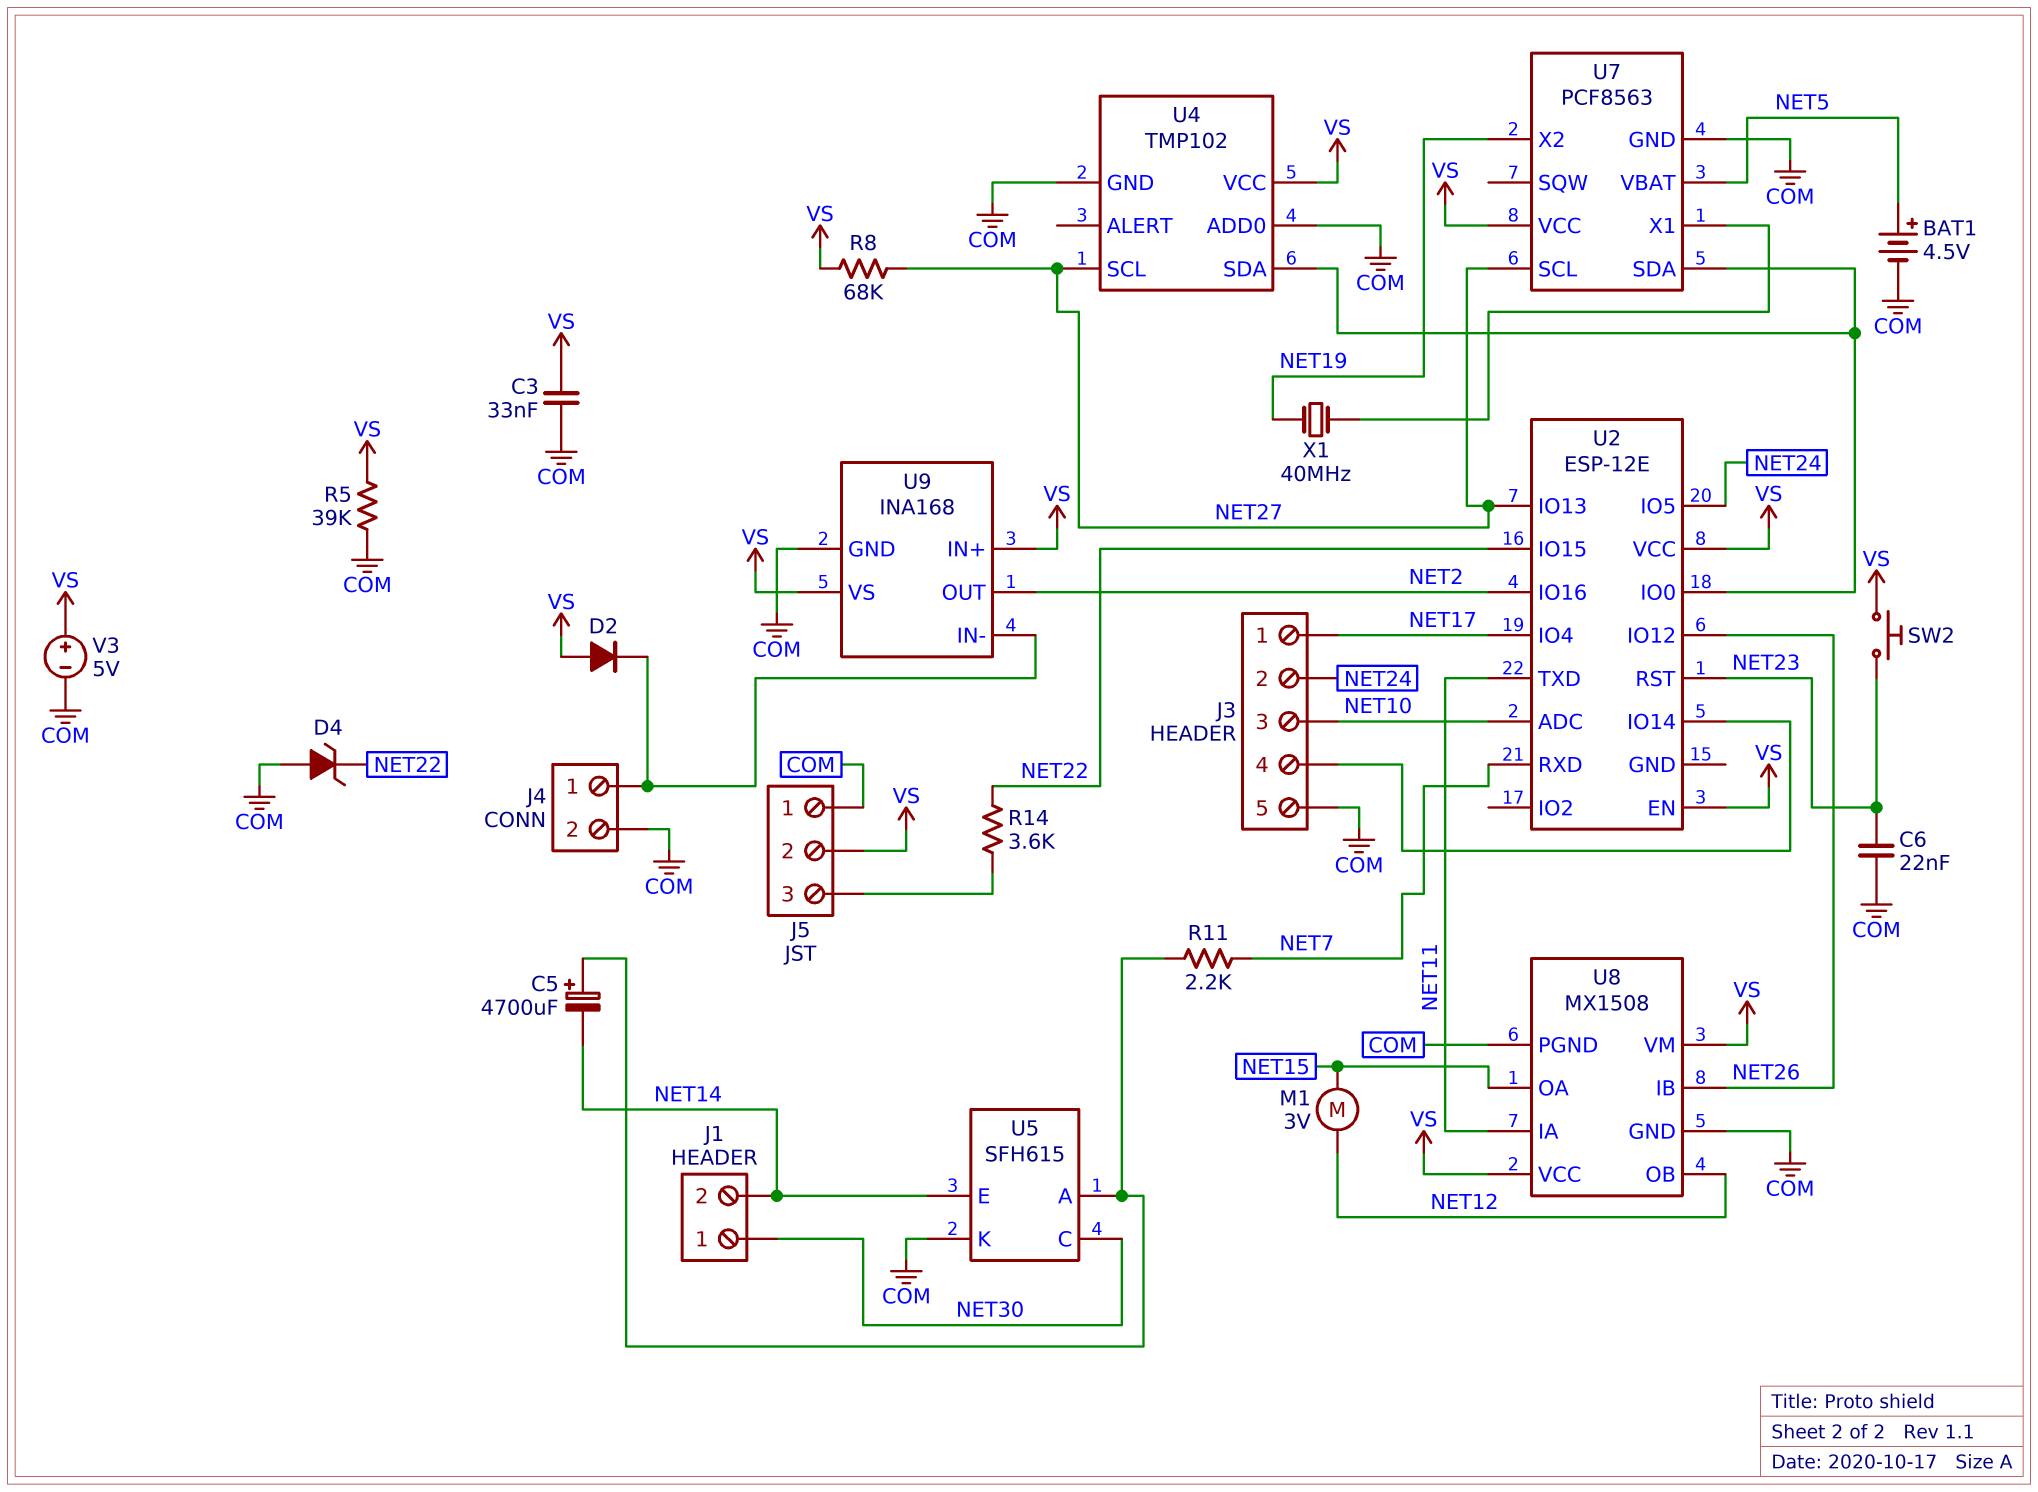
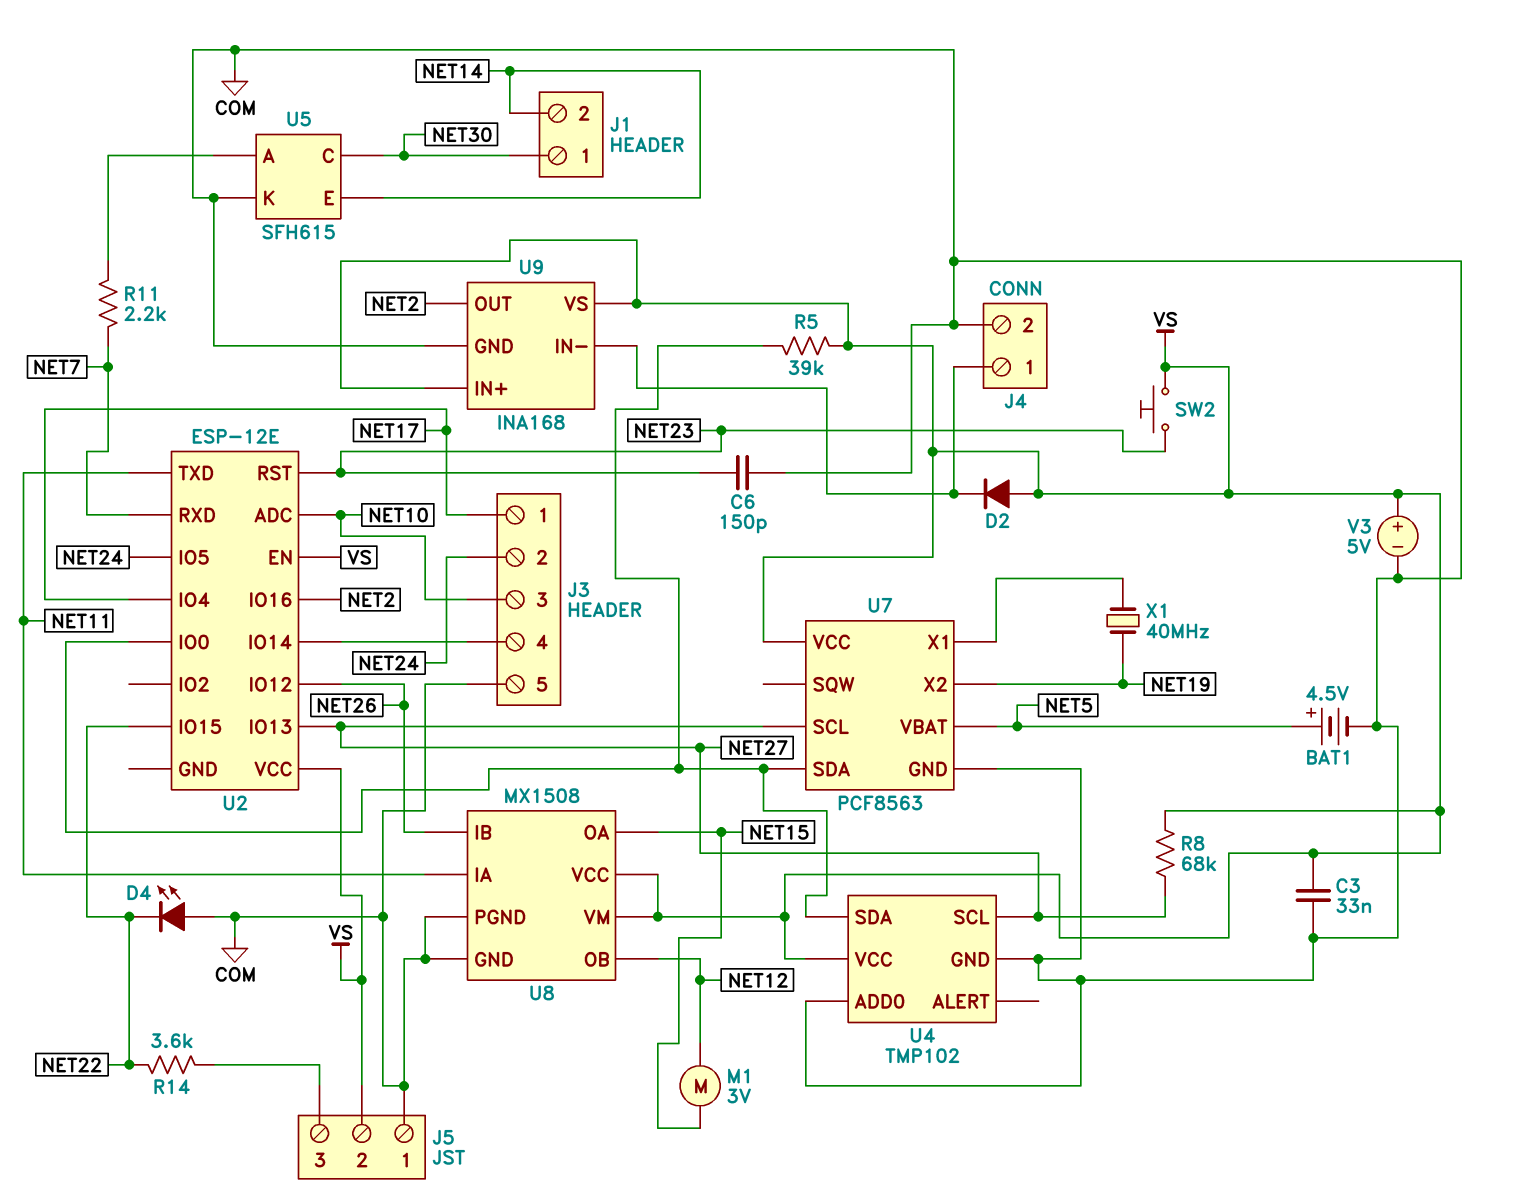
C5: 4700uF (plus U5/A, minus NET14) -> none
C6: 22nF (COM, NET23) -> 150pF (COM, NET23)
D4: zener (A COM, K NET22) -> LED (A COM, K NET22)
R5: 39k (COM, VS) -> 39k (U2/IO0, VS)

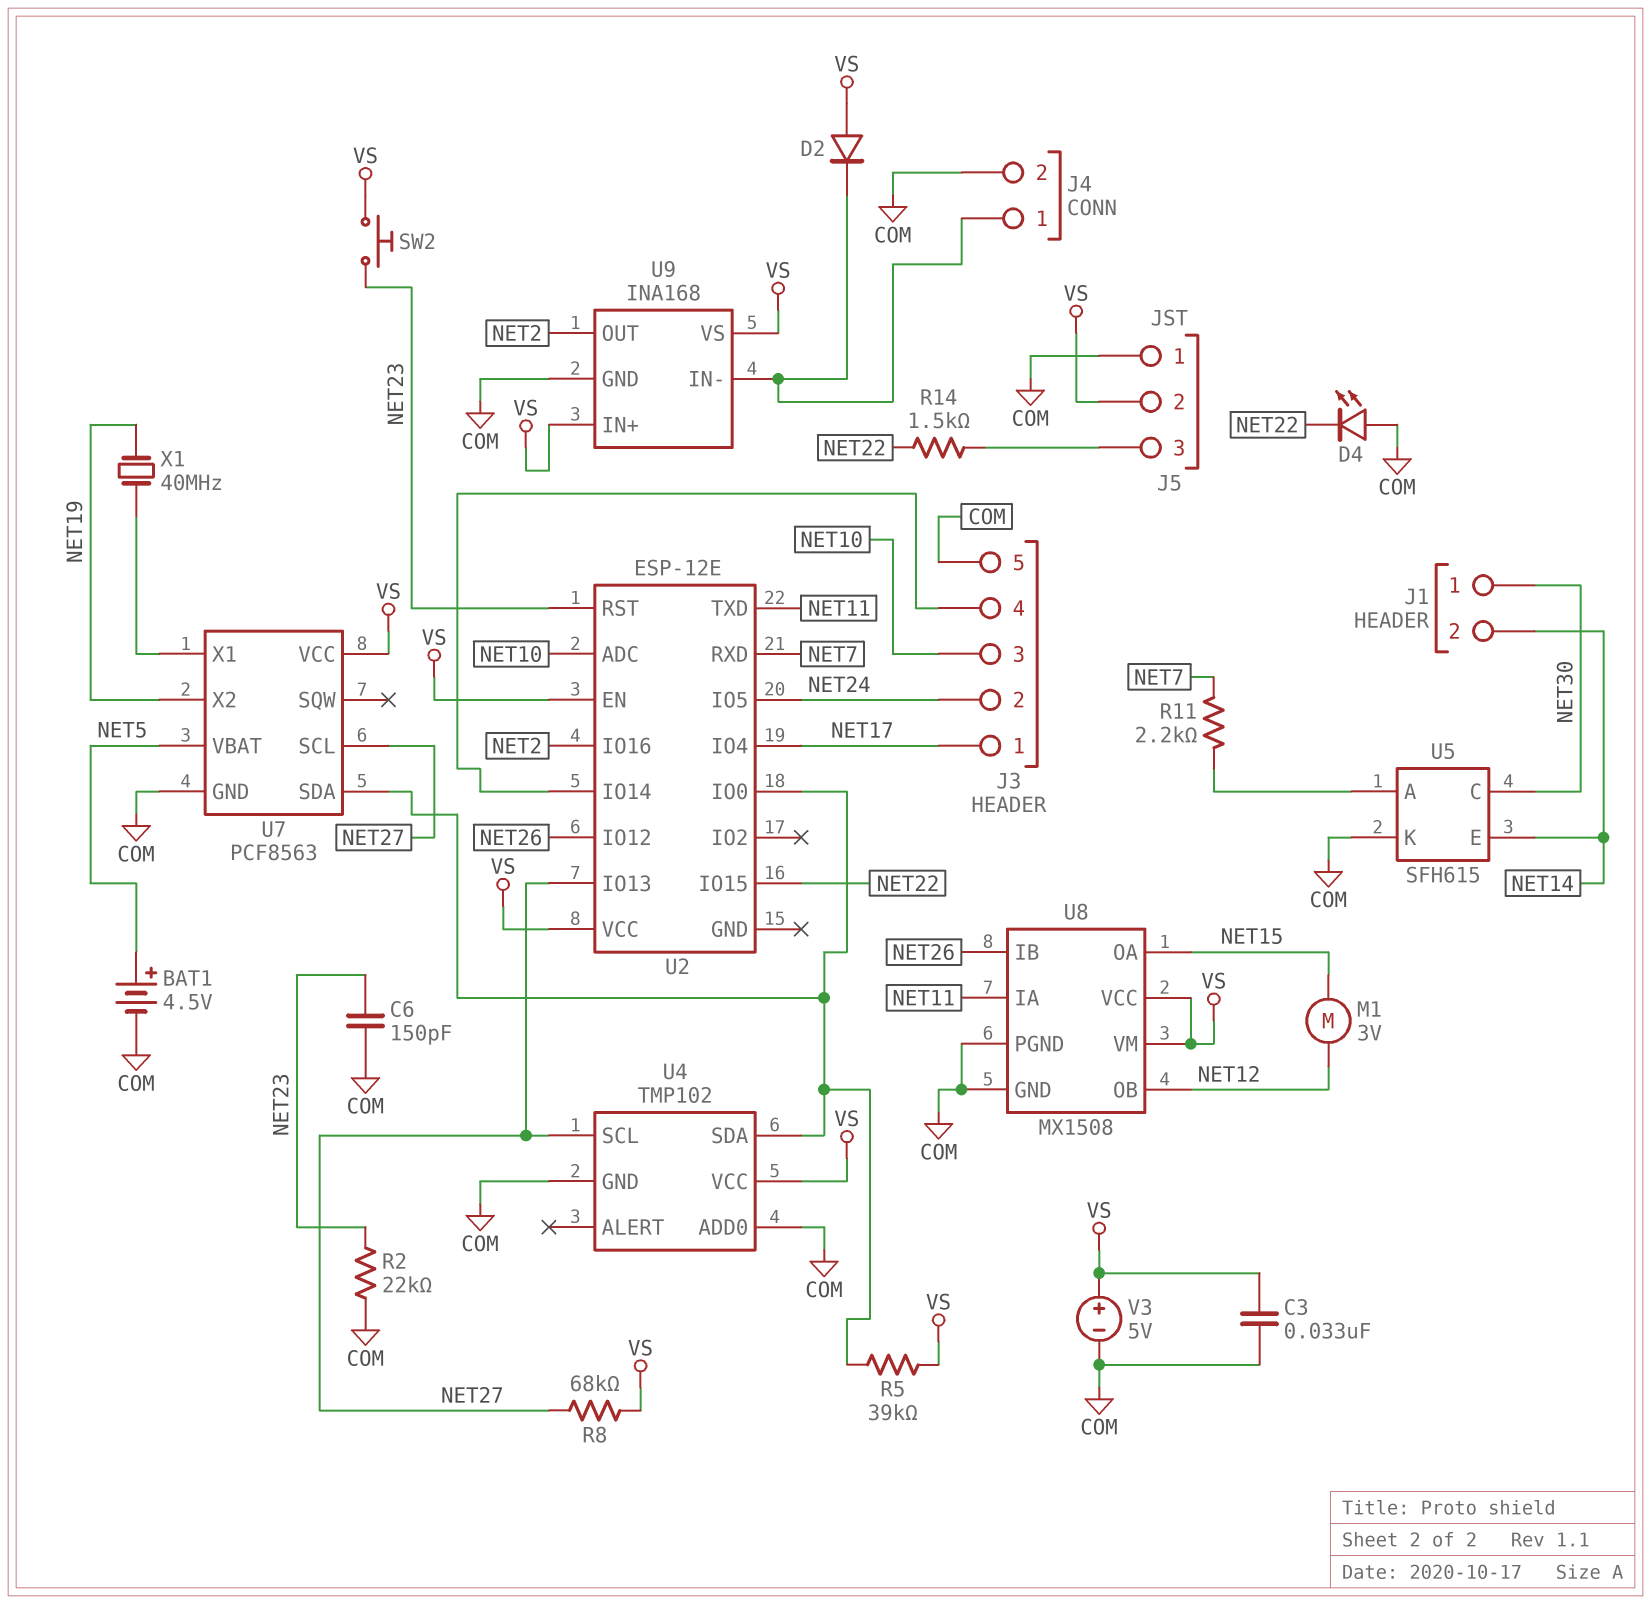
R2: none -> 22k (COM, NET23)
R14: 3.6k (J5/3, NET22) -> 1.5k (J5/3, NET22)

